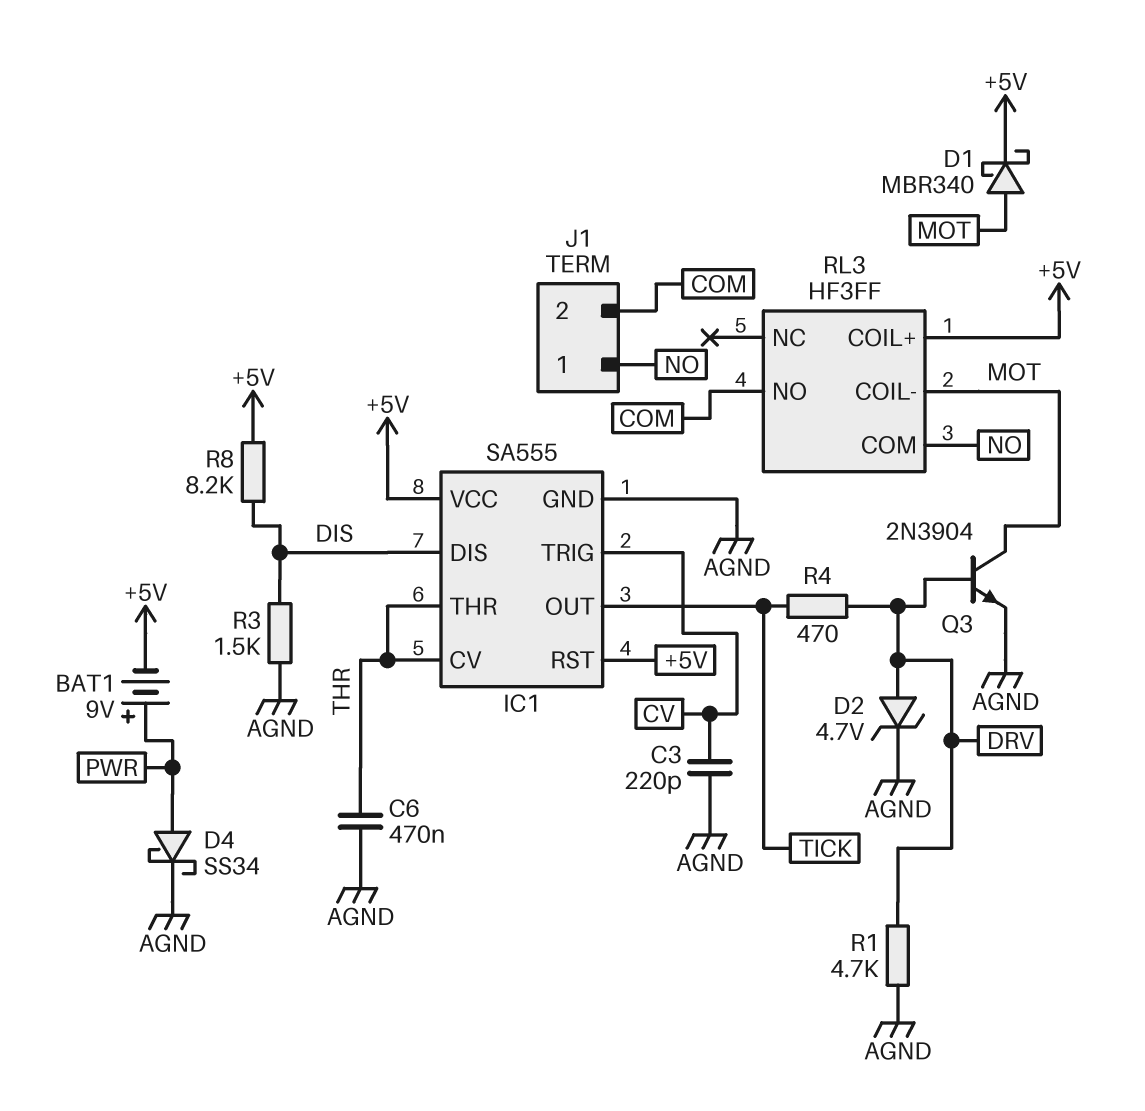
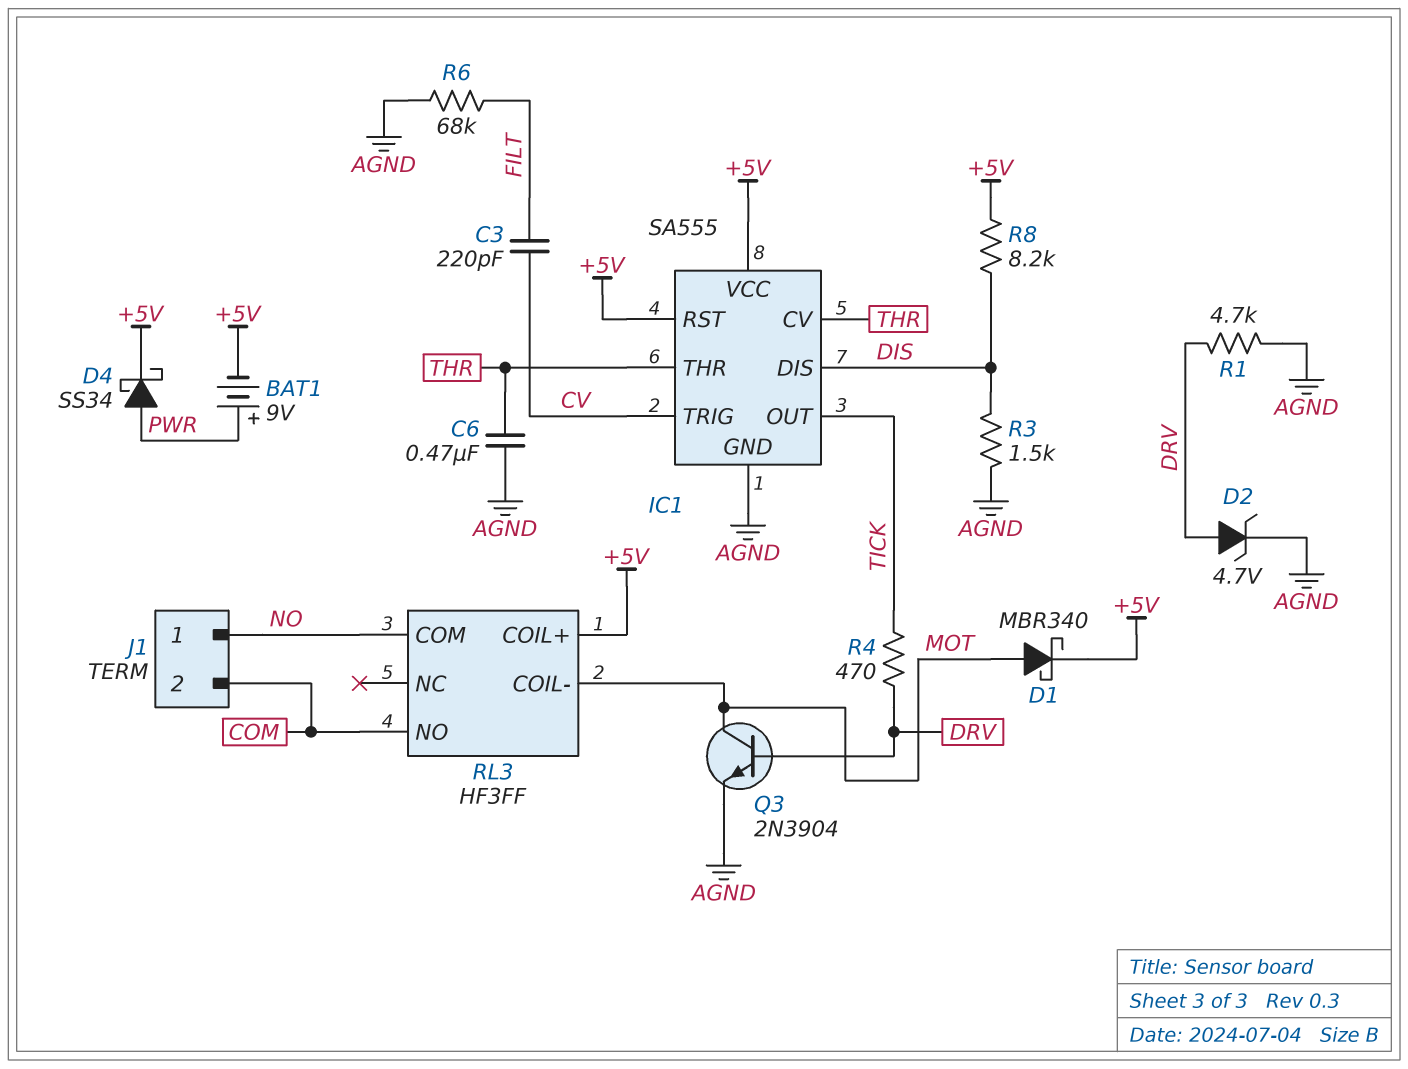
C3: 220pF (AGND, CV) -> 220pF (CV, FILT)
D4: schottky SS34 (A PWR, K AGND) -> schottky SS34 (A PWR, K +5V)
R6: none -> 68k (AGND, FILT)

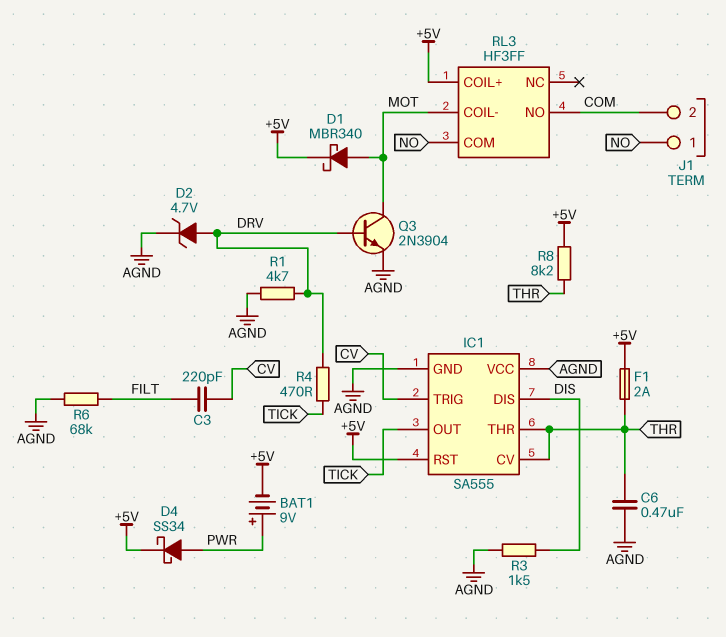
F1: none -> 2A (+5V, THR)
IC1 pin VCC: +5V -> AGND
R8: 8.2k (+5V, DIS) -> 8.2k (+5V, THR)

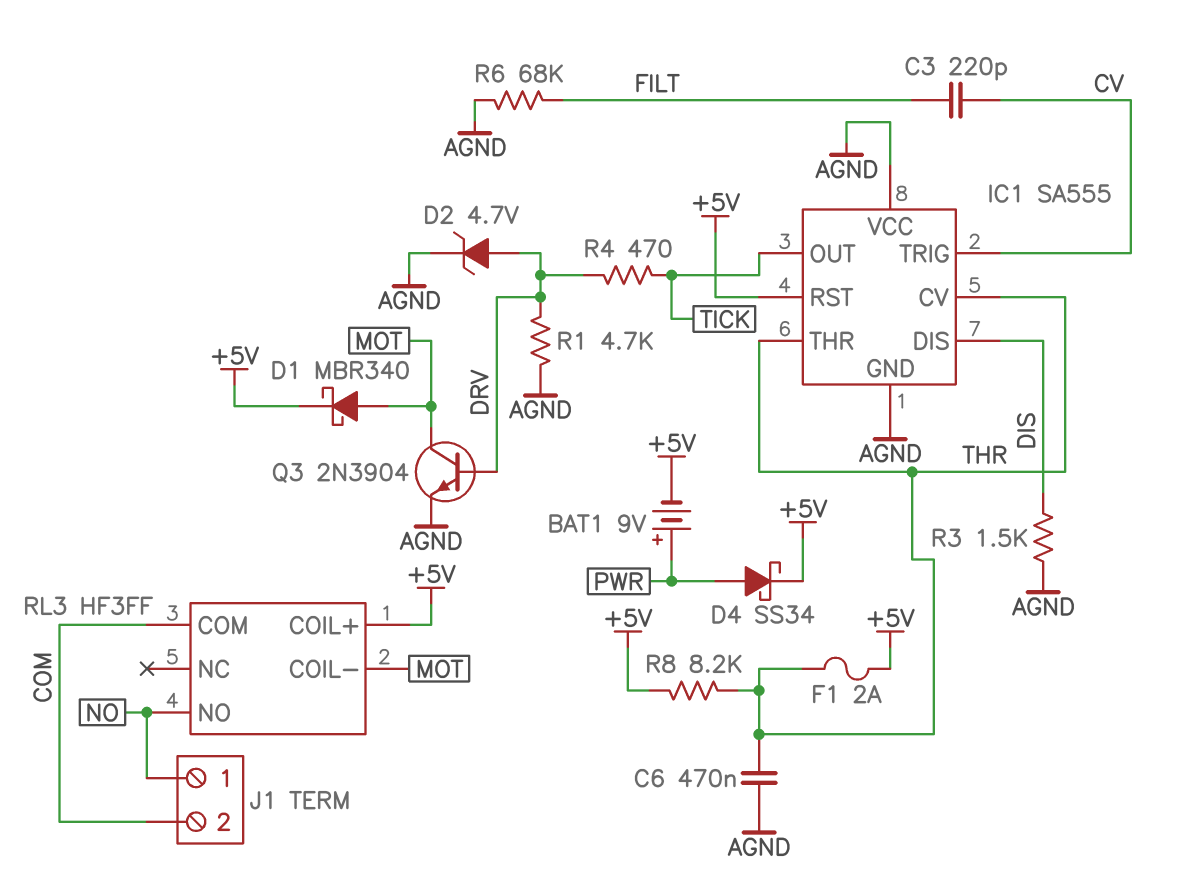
RL3 pin COM: NO -> COM
RL3 pin NO: COM -> NO

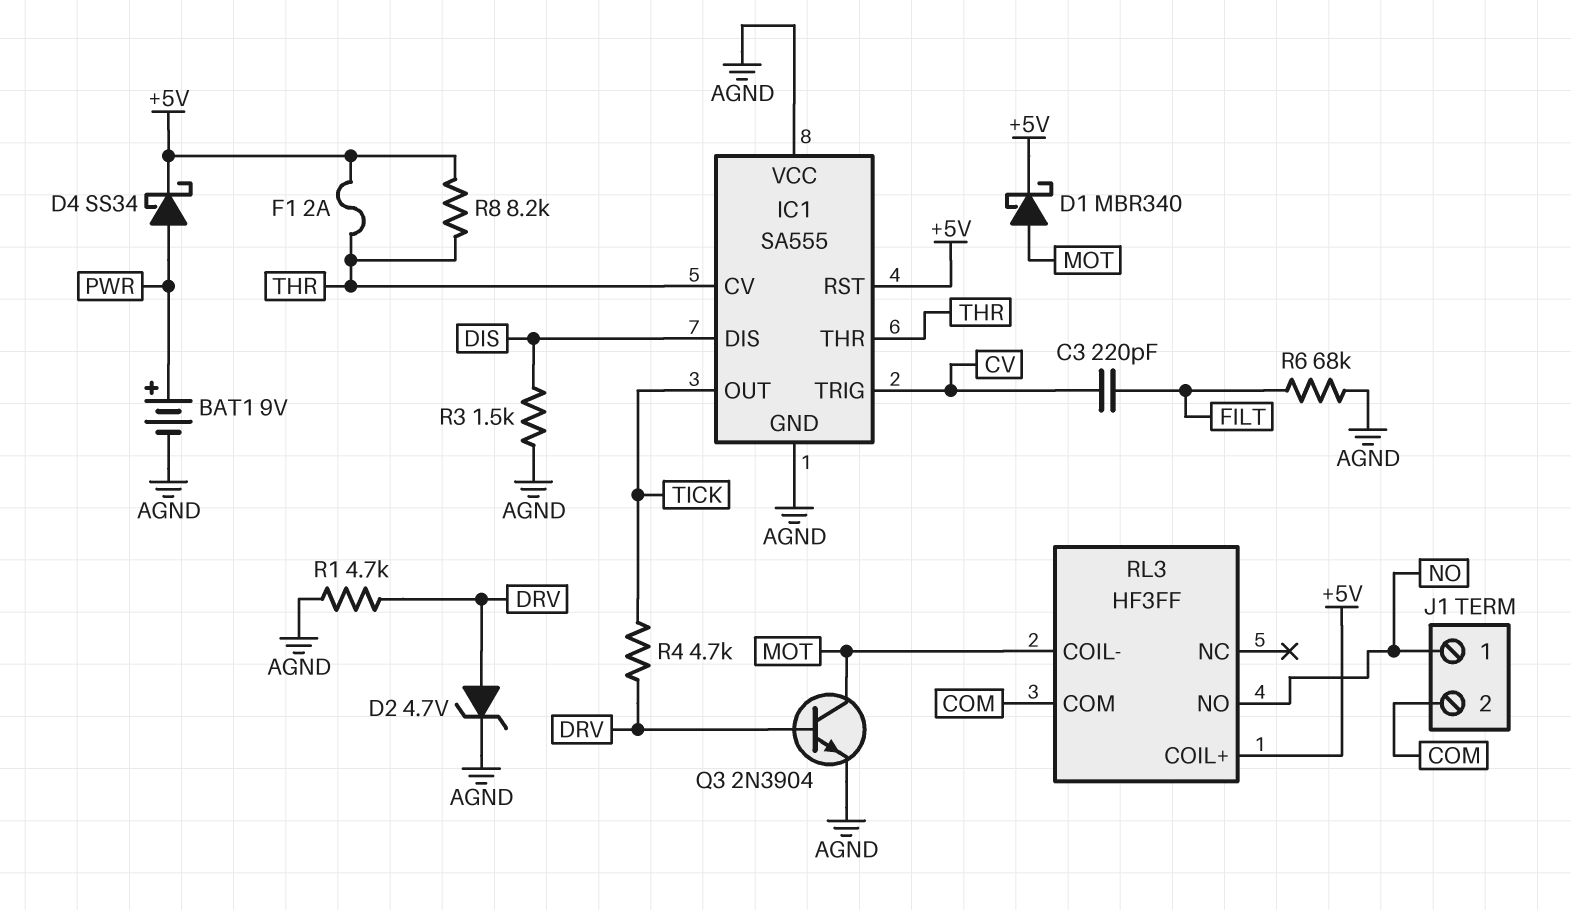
BAT1: 9V (plus PWR, minus +5V) -> 9V (plus PWR, minus AGND)
C6: 470nF (AGND, THR) -> none
R4: 470 (DRV, TICK) -> 4.7k (DRV, TICK)

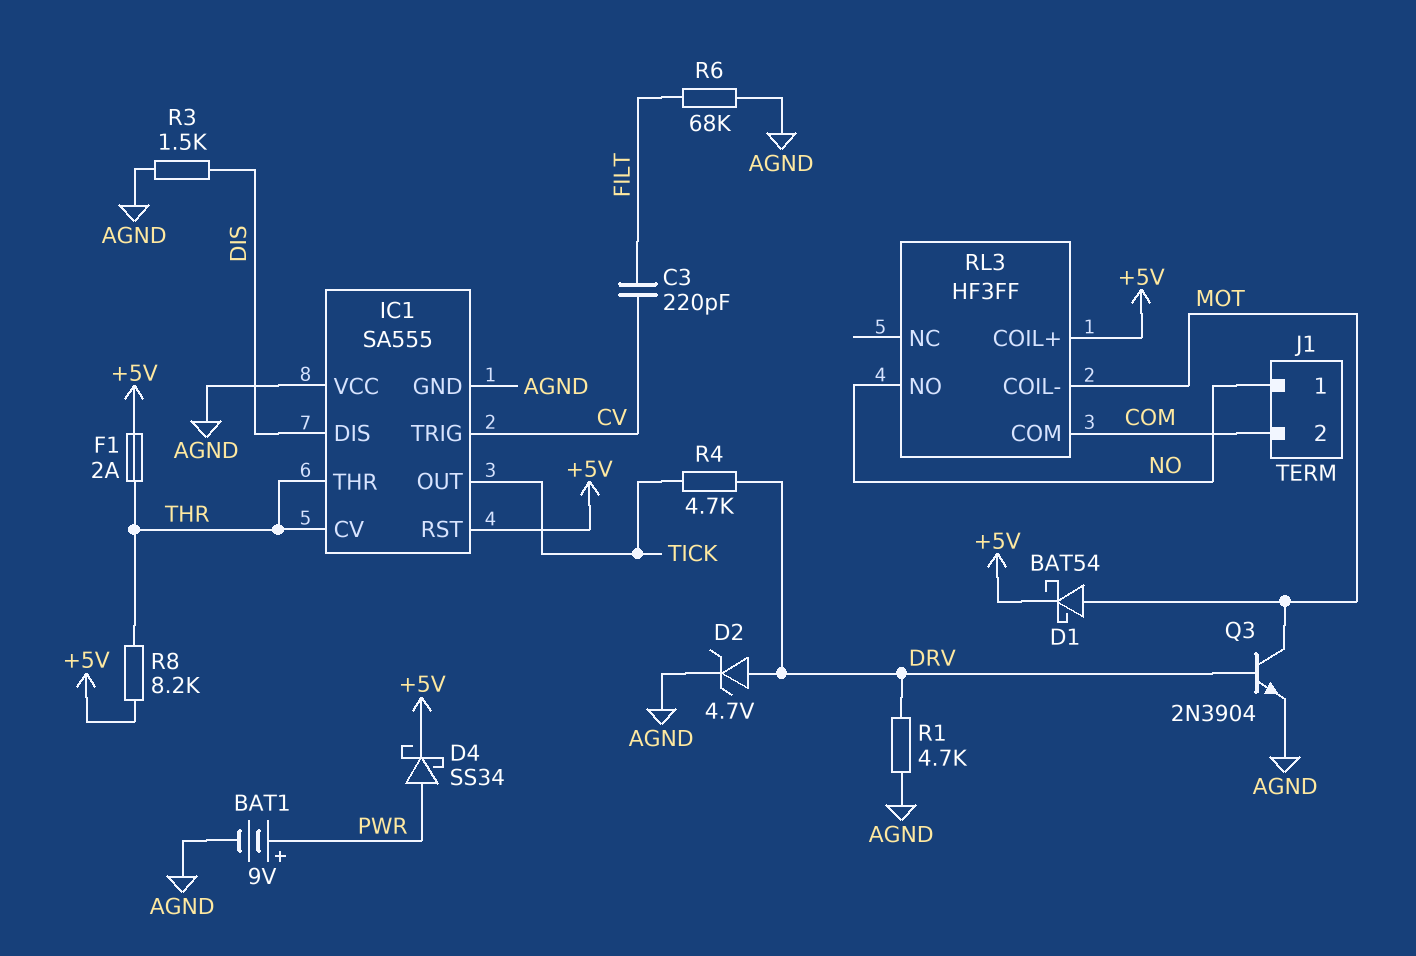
D1: schottky MBR340 (A MOT, K +5V) -> schottky BAT54 (A MOT, K +5V)

